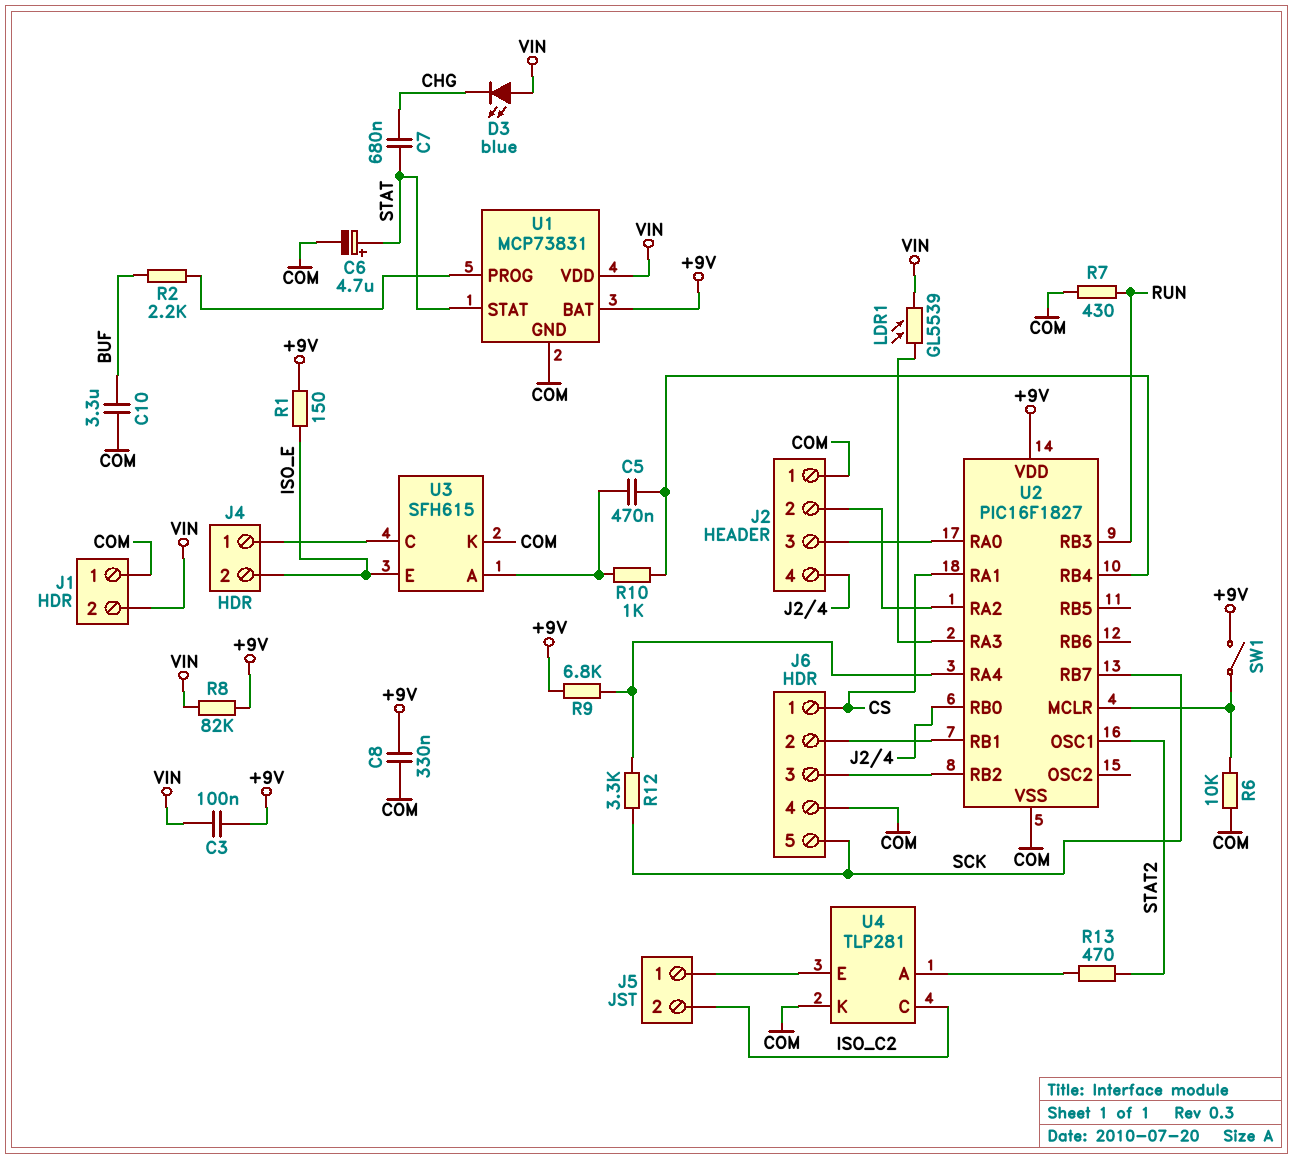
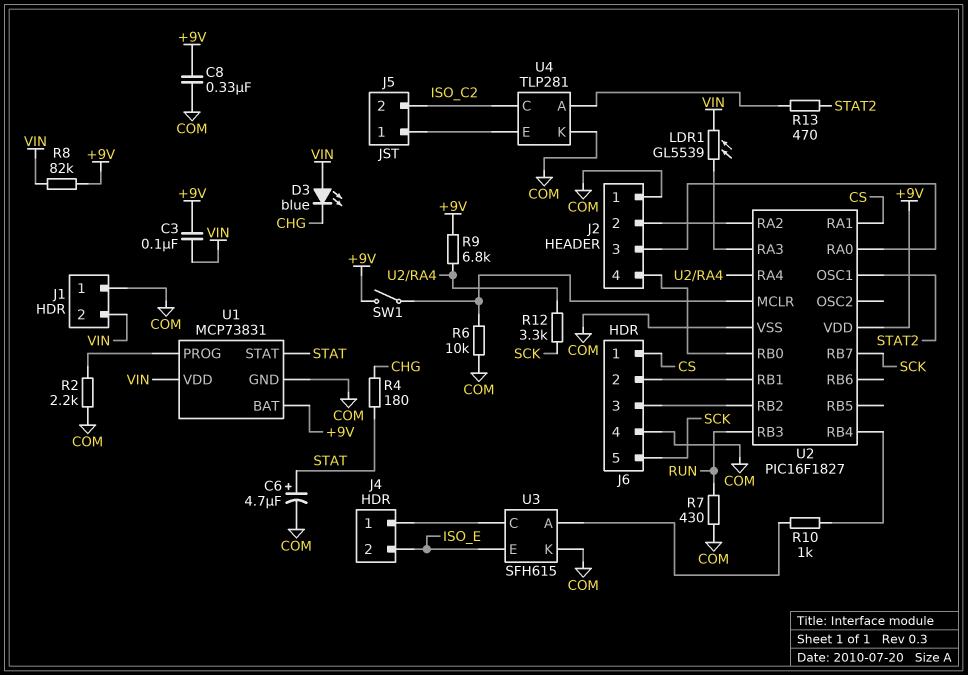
C5: 470nF (U2/RB4, U3/A) -> none
C7: 680nF (CHG, STAT) -> none
C10: 3.3uF (BUF, COM) -> none
R1: 150 (+9V, ISO_E) -> none
R2: 2.2k (BUF, U1/PROG) -> 2.2k (COM, U1/PROG)
R4: none -> 180 (CHG, STAT)

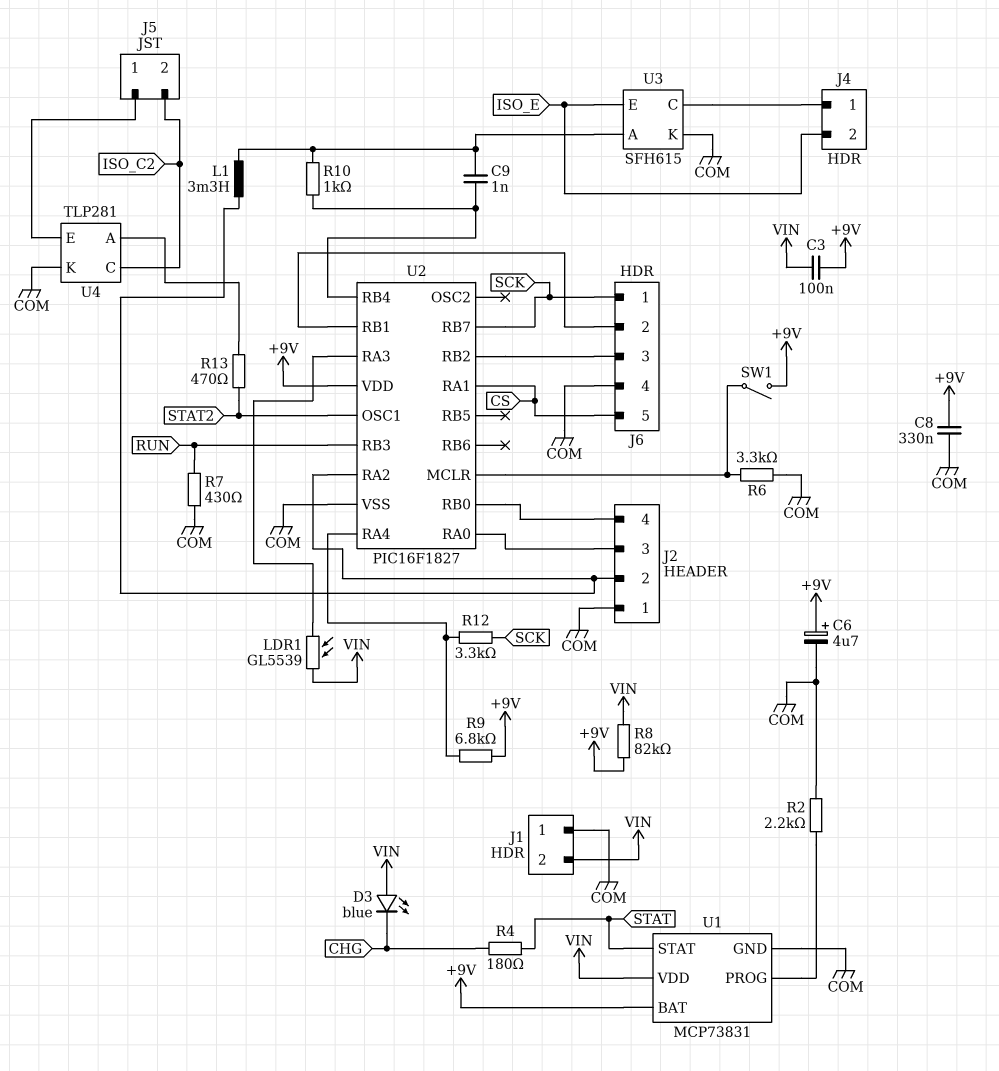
C6: 4.7uF (plus STAT, minus COM) -> 4.7uF (plus +9V, minus COM)
C9: none -> 1nF (U2/RB4, U3/A)
J6 pin 1: CS -> SCK
J6 pin 5: SCK -> CS
L1: none -> 3.3mH (J2/2, U3/A)
R6: 10k (COM, U2/MCLR) -> 3.3k (COM, U2/MCLR)

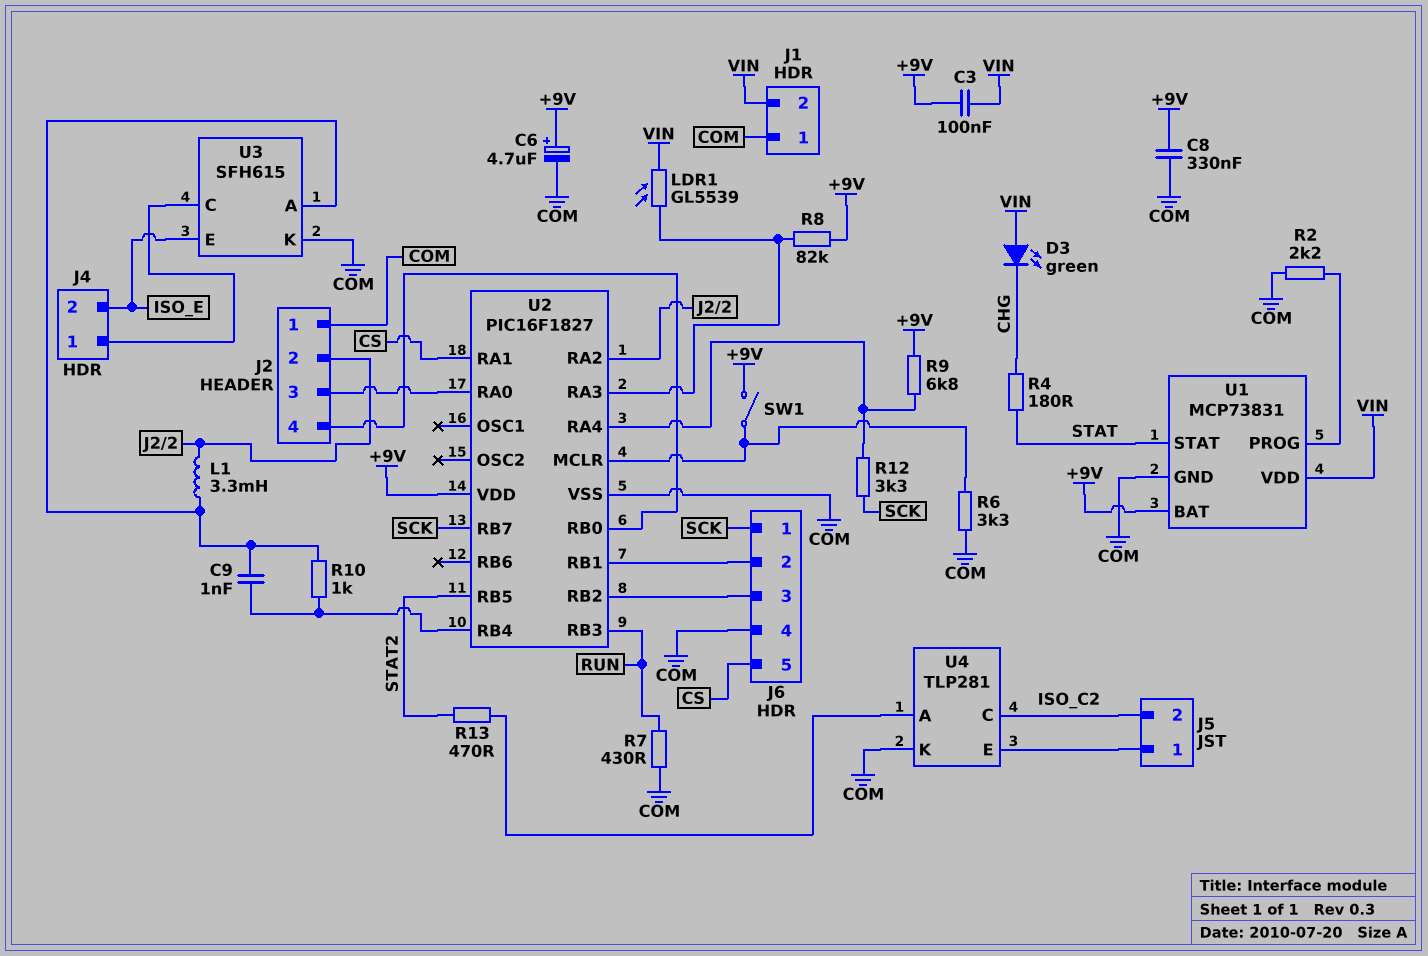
D3: LED blue (A VIN, K CHG) -> LED green (A VIN, K CHG)
R8: 82k (+9V, VIN) -> 82k (+9V, U2/RA3)
U2 pin OSC1: STAT2 -> none
U2 pin RB5: none -> STAT2

